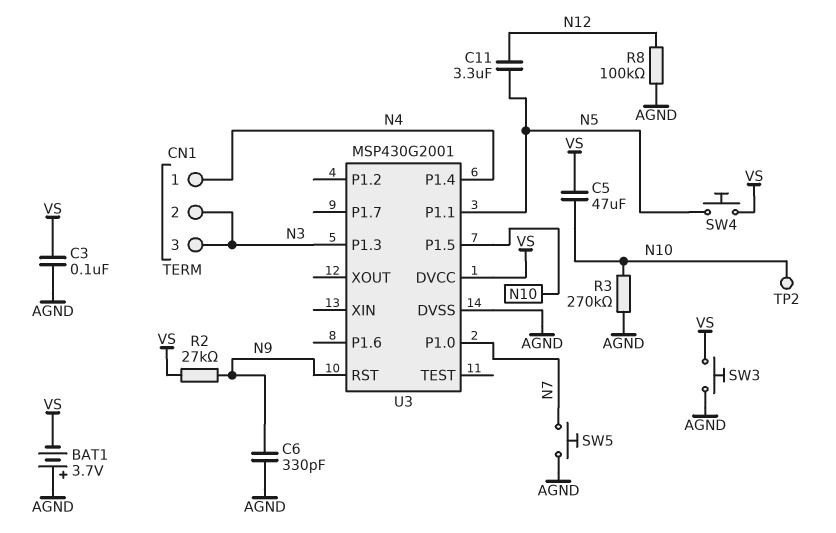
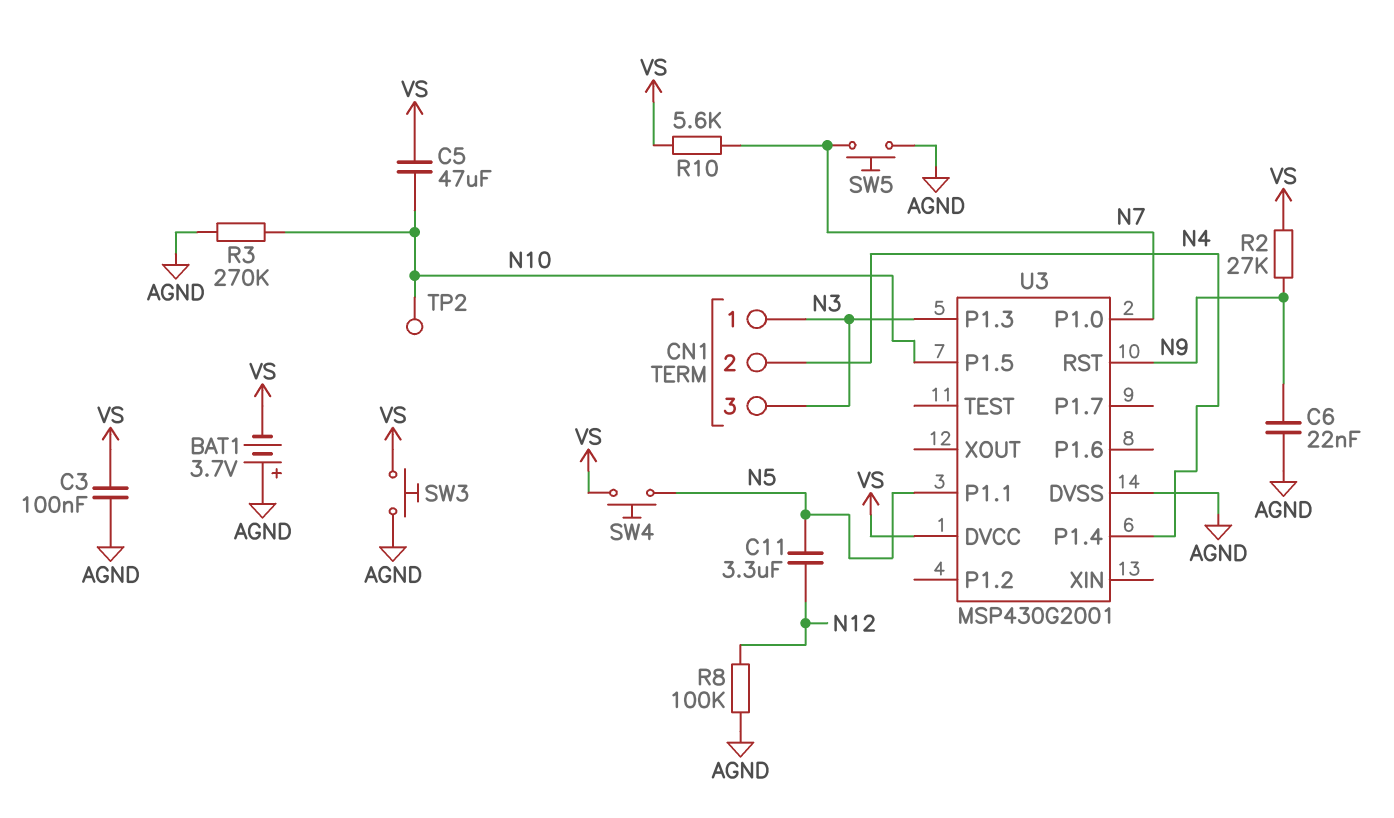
C6: 330pF (AGND, N9) -> 22nF (AGND, N9)
CN1 pin 1: N4 -> N3
CN1 pin 2: N3 -> N4
R10: none -> 5.6k (N7, VS)

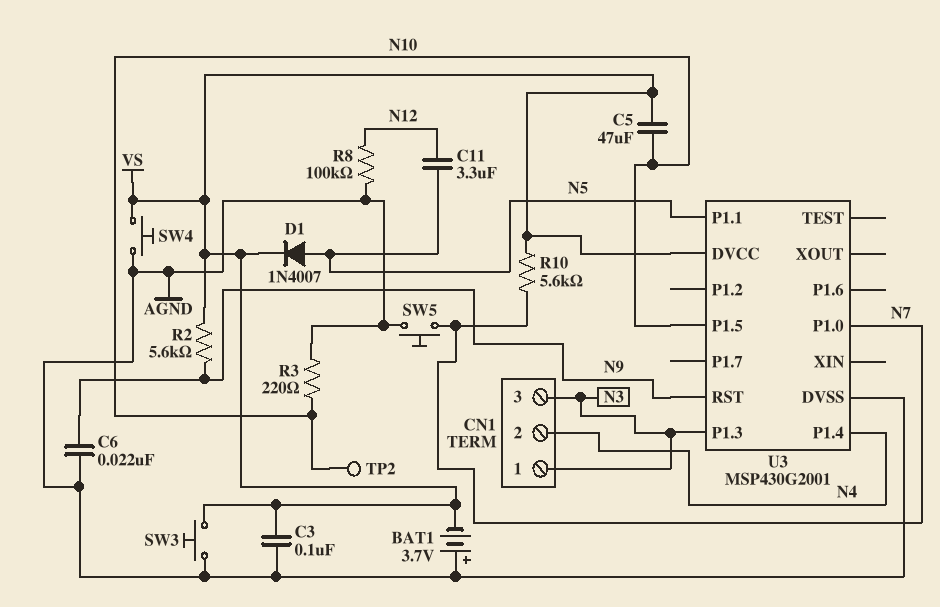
D1: none -> diode 1N4007 (A N5, K VS)
R2: 27k (N9, VS) -> 5.6k (N9, VS)
R3: 270k (AGND, N10) -> 220 (AGND, N10)
SW4: button (N5, VS) -> button (AGND, VS)

